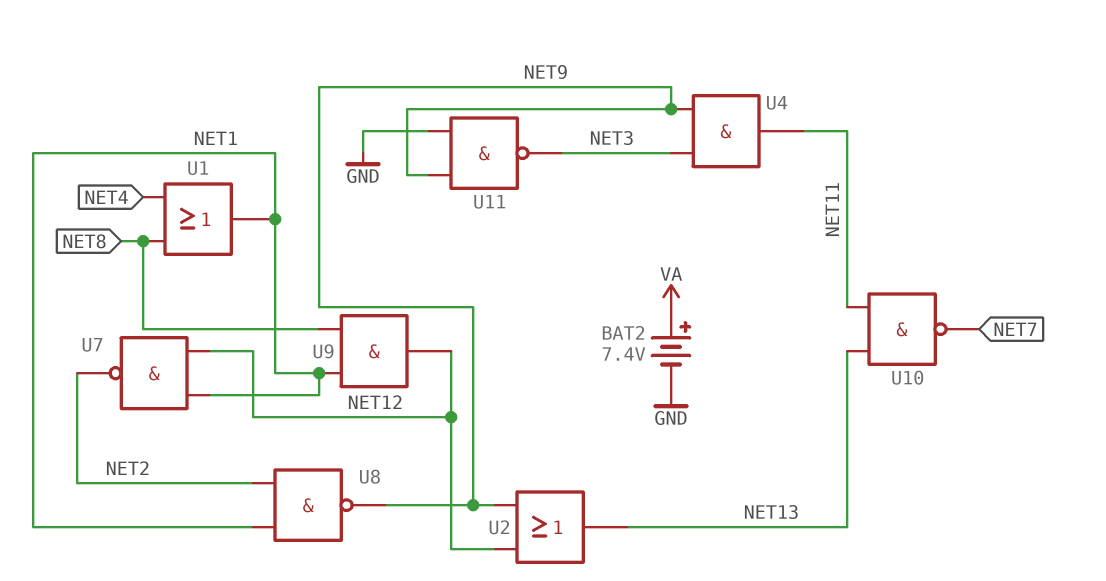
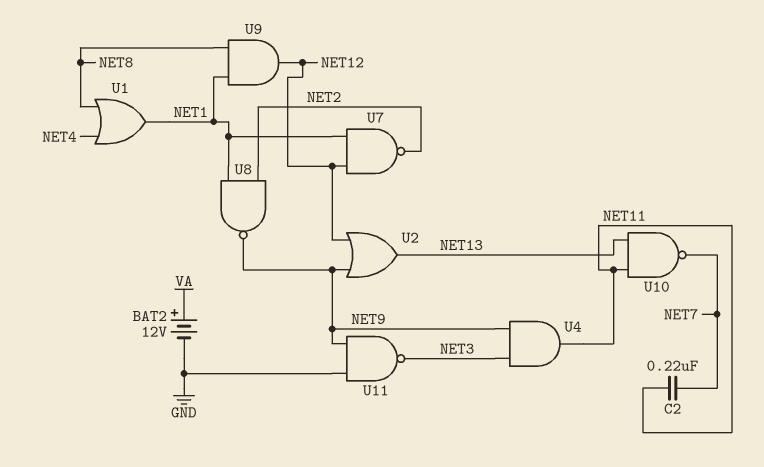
BAT2: 7.4V (plus VA, minus GND) -> 12V (plus VA, minus GND)
C2: none -> 220nF (NET7, NET11)

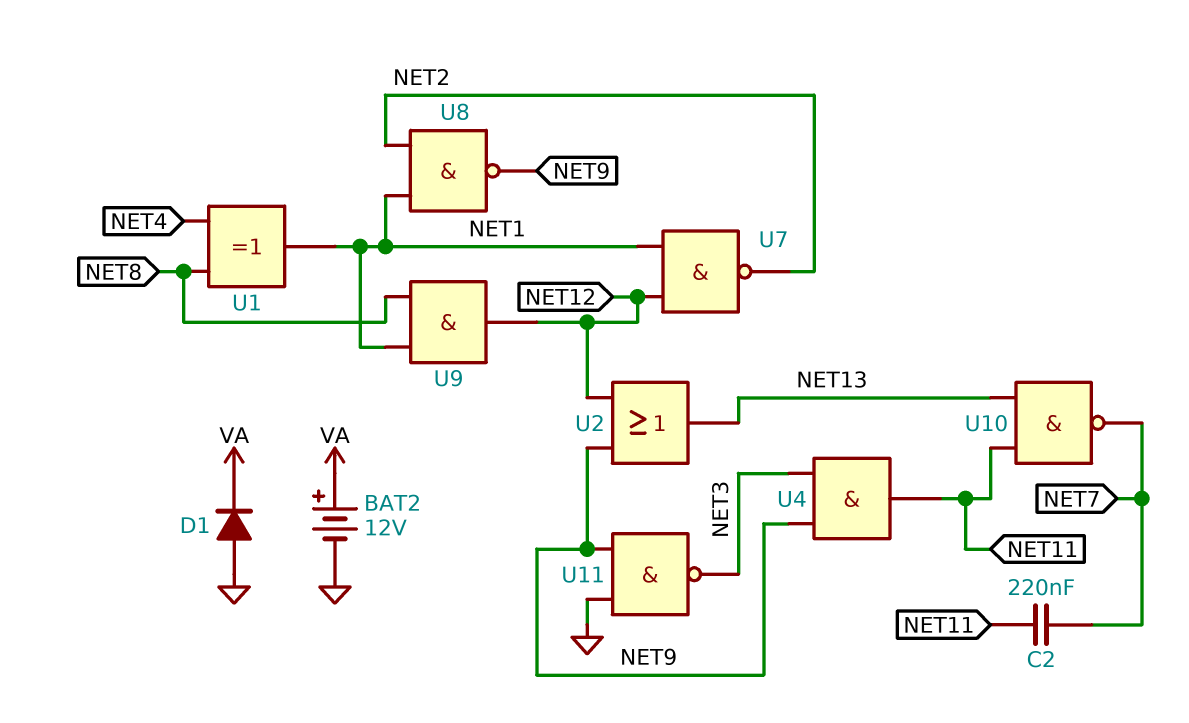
D1: none -> diode (A GND, K VA)
U1: OR (in NET4, in NET8, out NET1) -> XOR (in NET4, in NET8, out NET1)

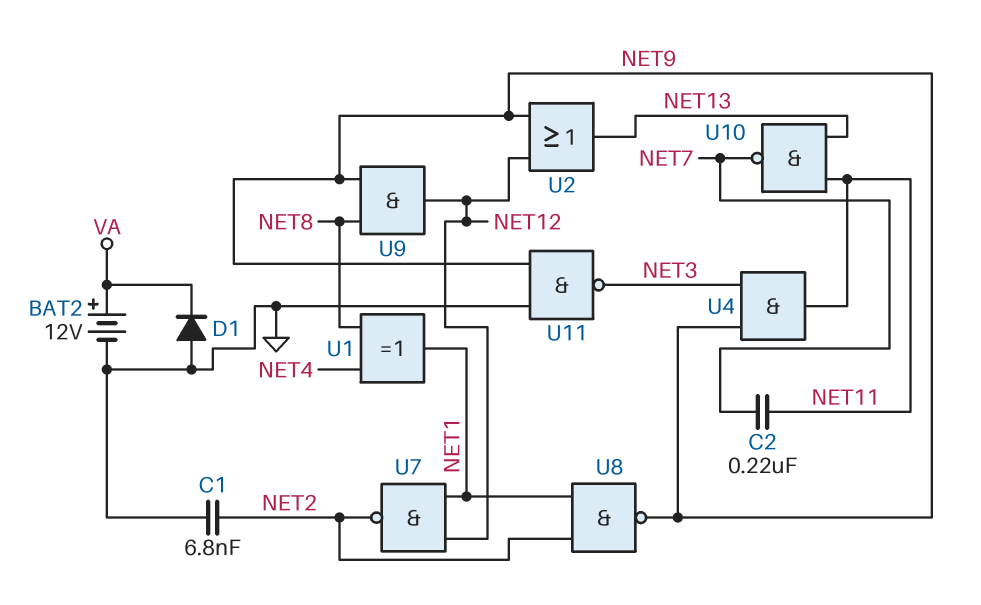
C1: none -> 6.8nF (GND, NET2)
U9: AND (in NET1, in NET8, out NET12) -> AND (in NET8, in NET9, out NET12)

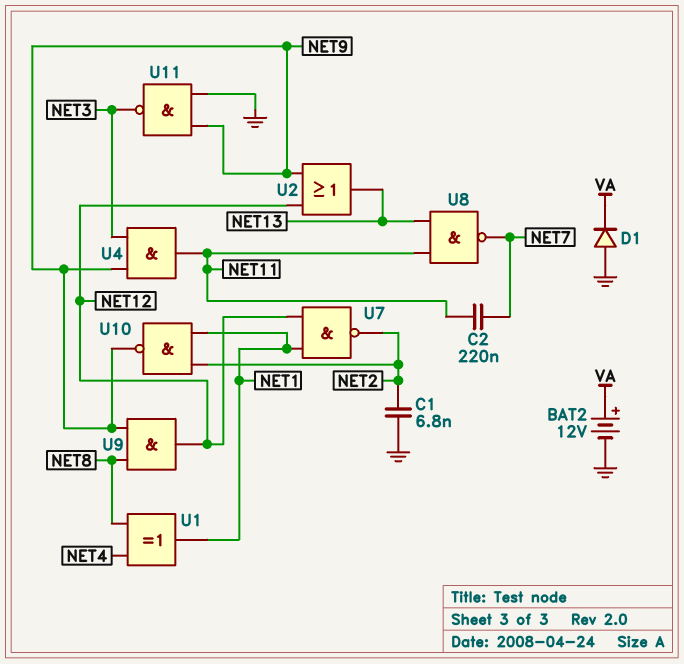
U8: NAND (in NET1, in NET2, out NET9) -> NAND (in NET11, in NET13, out NET7)
U10: NAND (in NET11, in NET13, out NET7) -> NAND (in NET1, in NET2, out NET9)

